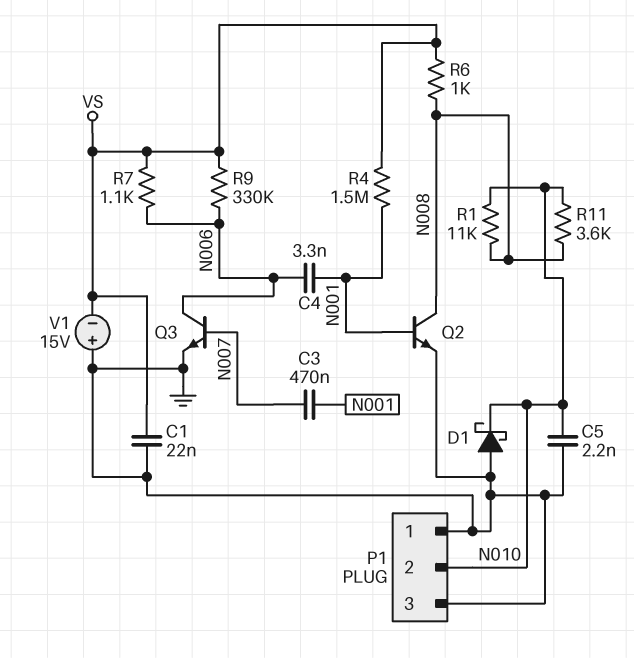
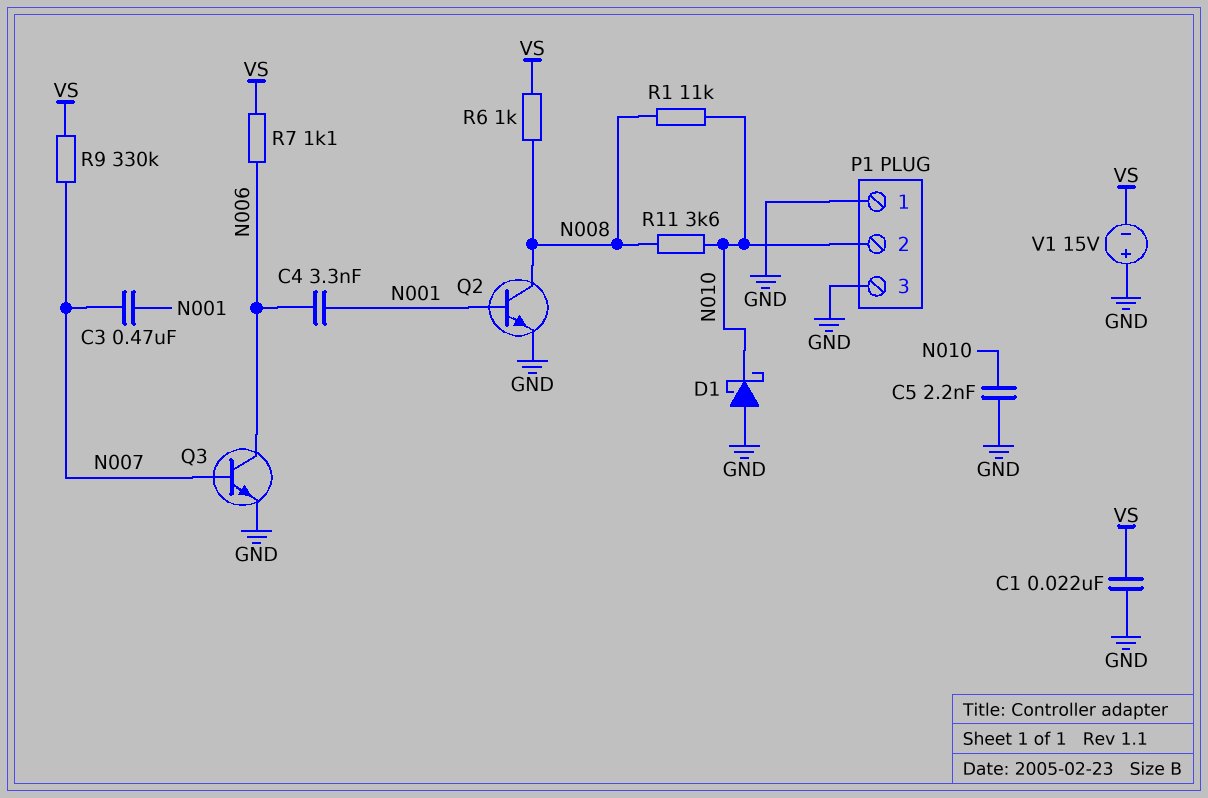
R4: 1.5M (N001, VS) -> none
R9: 330k (N006, VS) -> 330k (N007, VS)

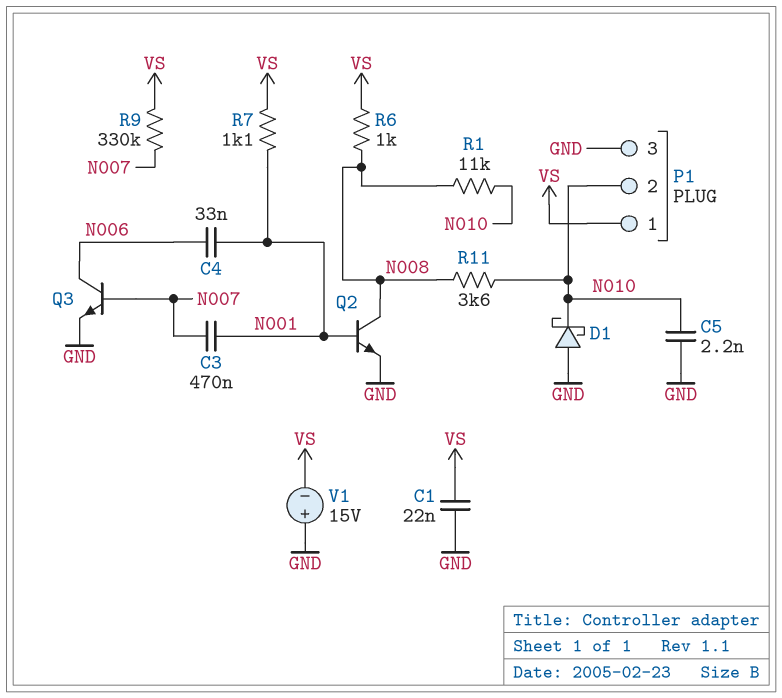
C4: 3.3nF (N001, N006) -> 33nF (N001, N006)
P1 pin 1: GND -> VS
R7: 1.1k (N006, VS) -> 1.1k (N001, VS)

